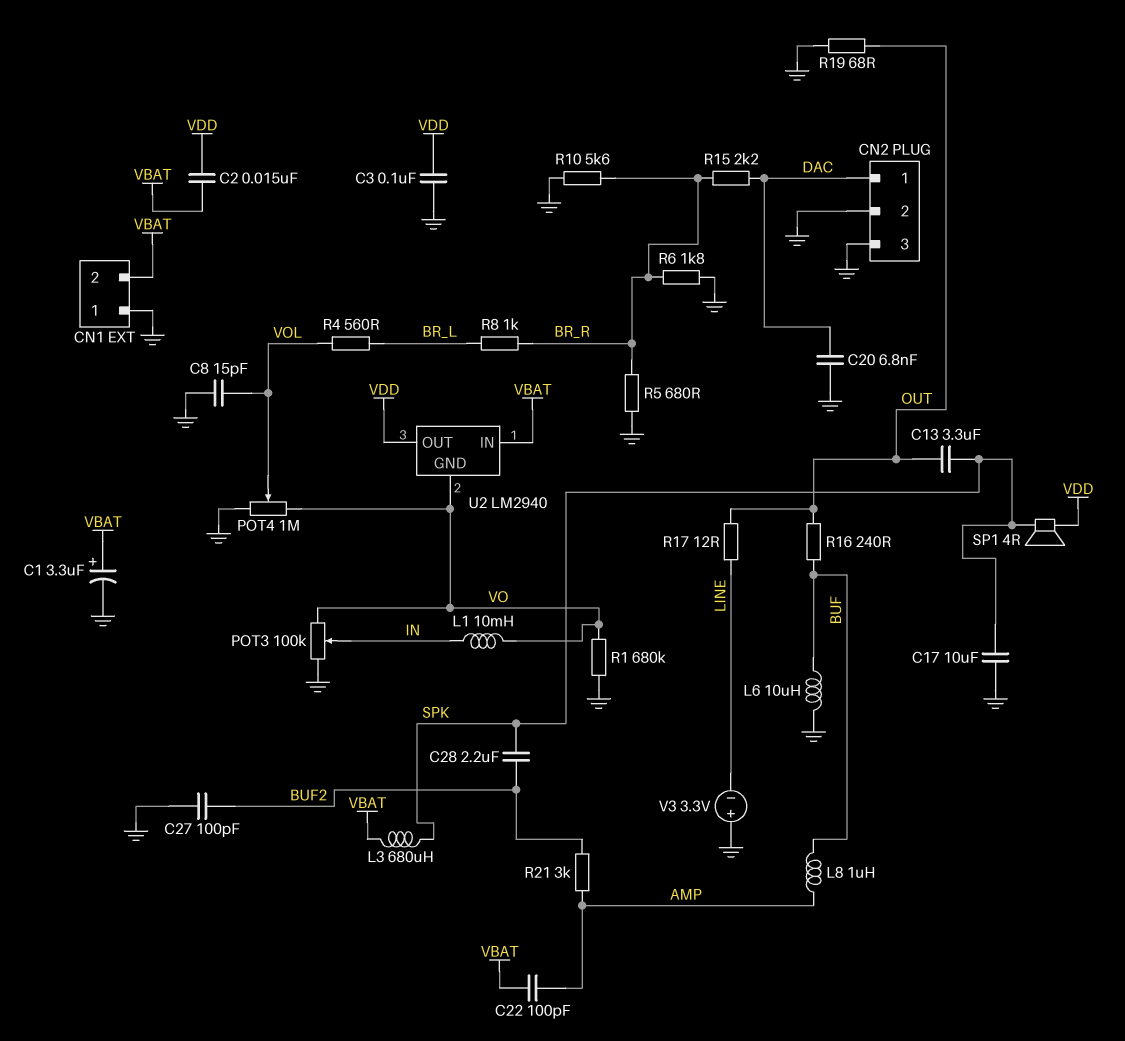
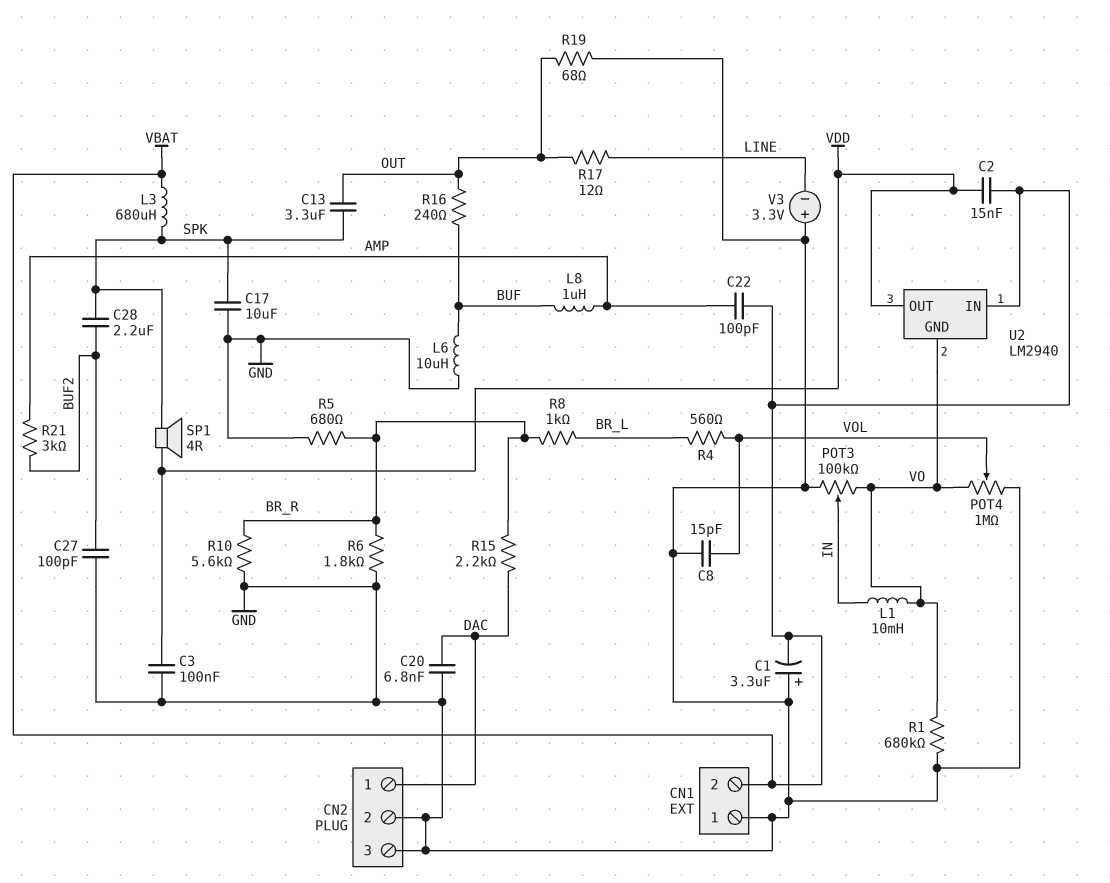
C1: 3.3uF (plus VBAT, minus GND) -> 3.3uF (plus GND, minus VBAT)

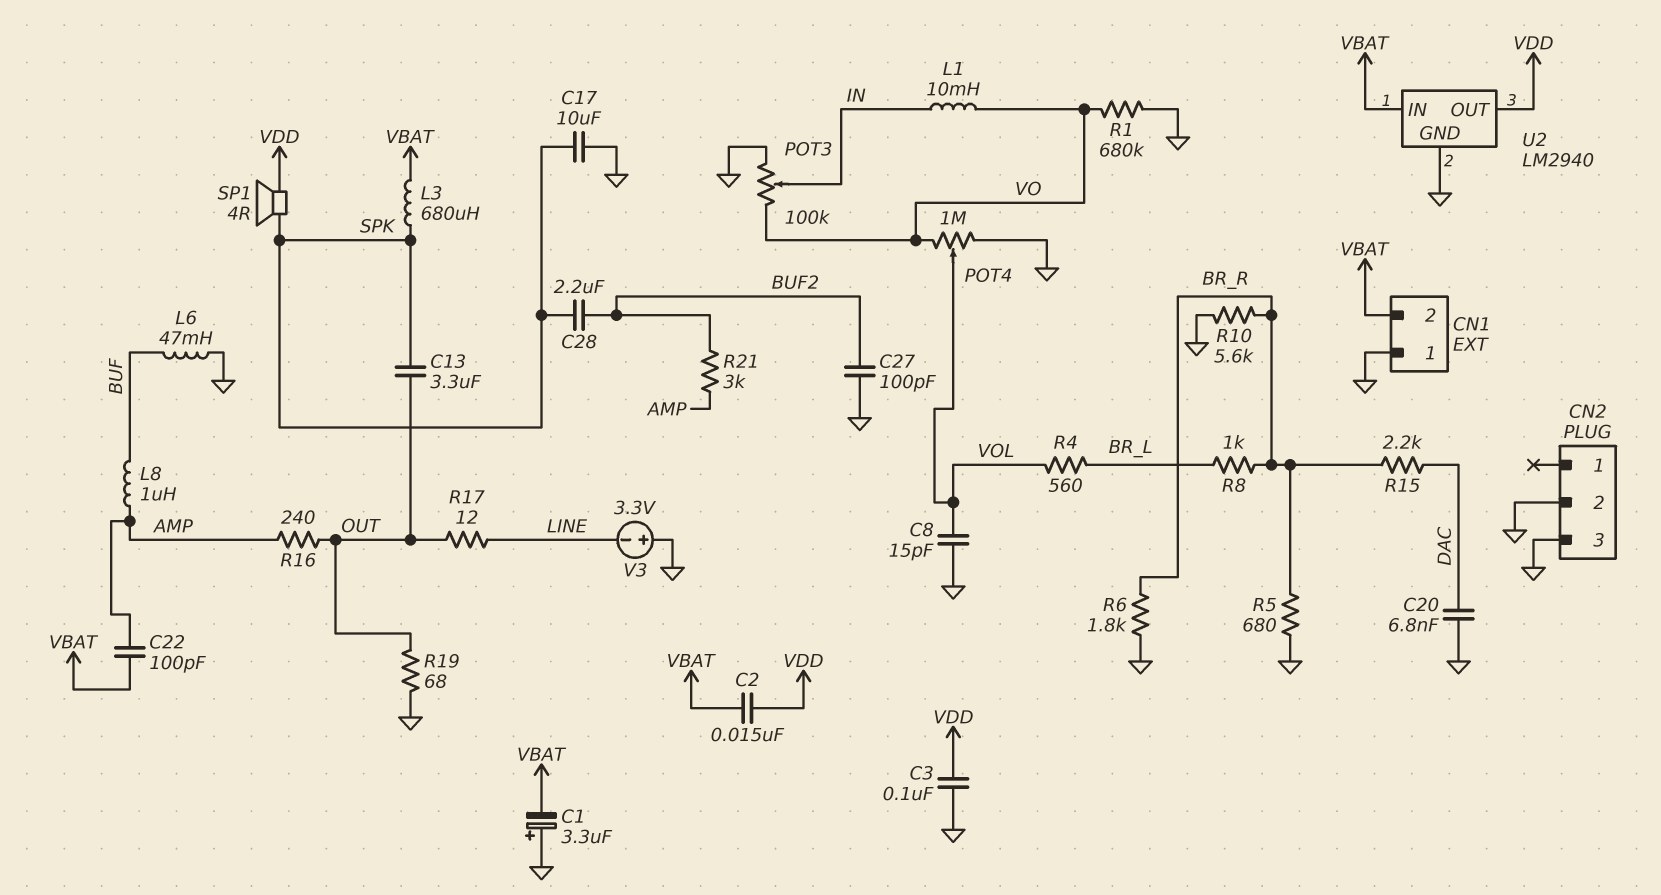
CN2 pin 1: DAC -> none
L6: 10uH (BUF, GND) -> 47mH (BUF, GND)
R16: 240 (BUF, OUT) -> 240 (AMP, OUT)
U2 pin GND: VO -> GND

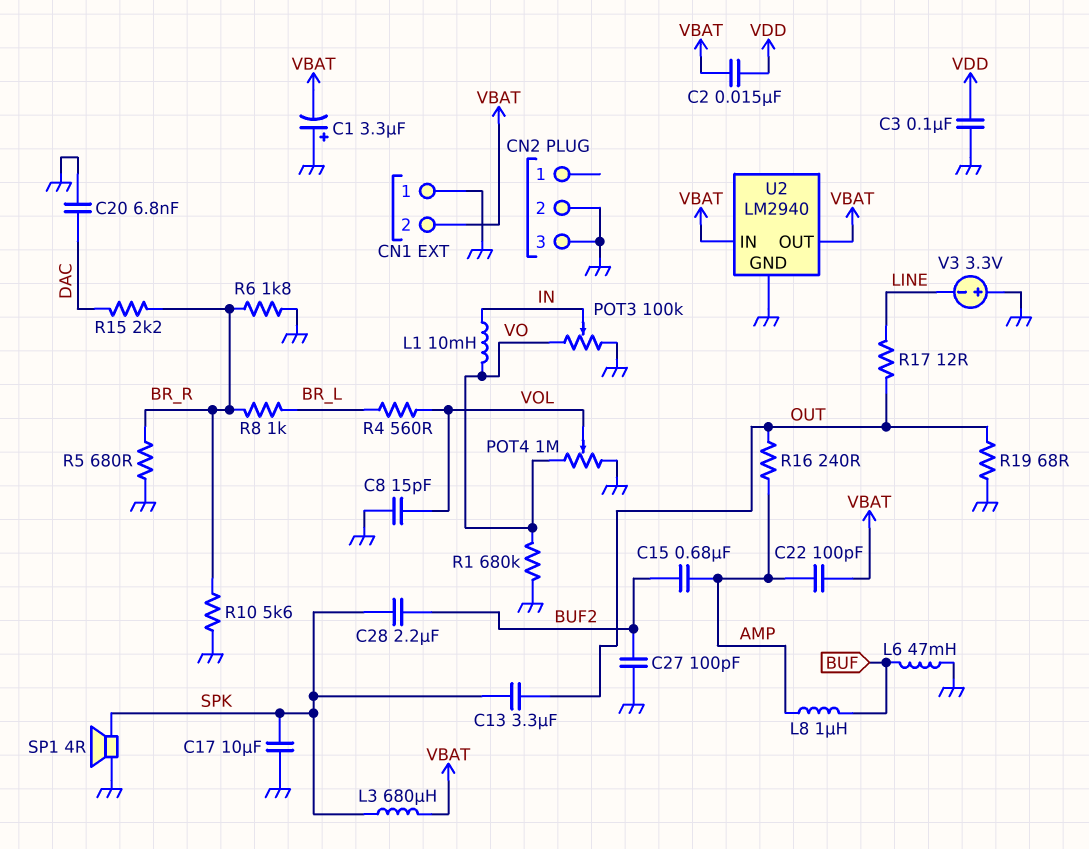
C15: none -> 680nF (AMP, BUF2)
R21: 3k (AMP, BUF2) -> none
SP1: speaker 4R (SPK, VDD) -> speaker 4R (GND, SPK)
U2 pin OUT: VDD -> VBAT

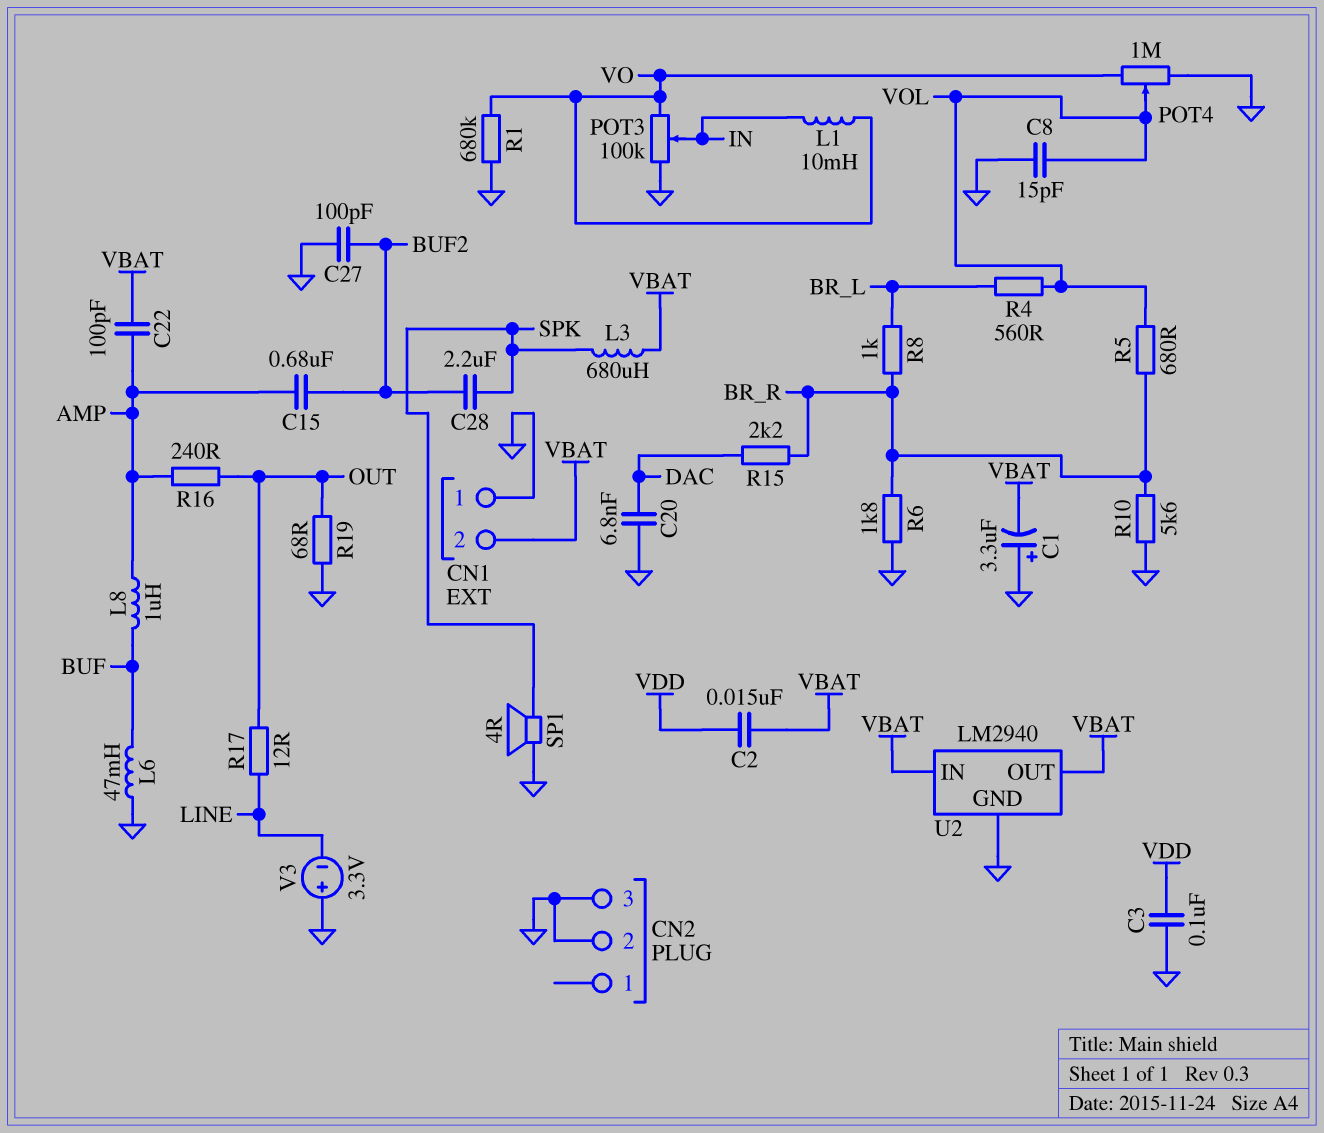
C13: 3.3uF (OUT, SPK) -> none
C17: 10uF (GND, SPK) -> none
R5: 680 (BR_R, GND) -> 680 (BR_R, VOL)

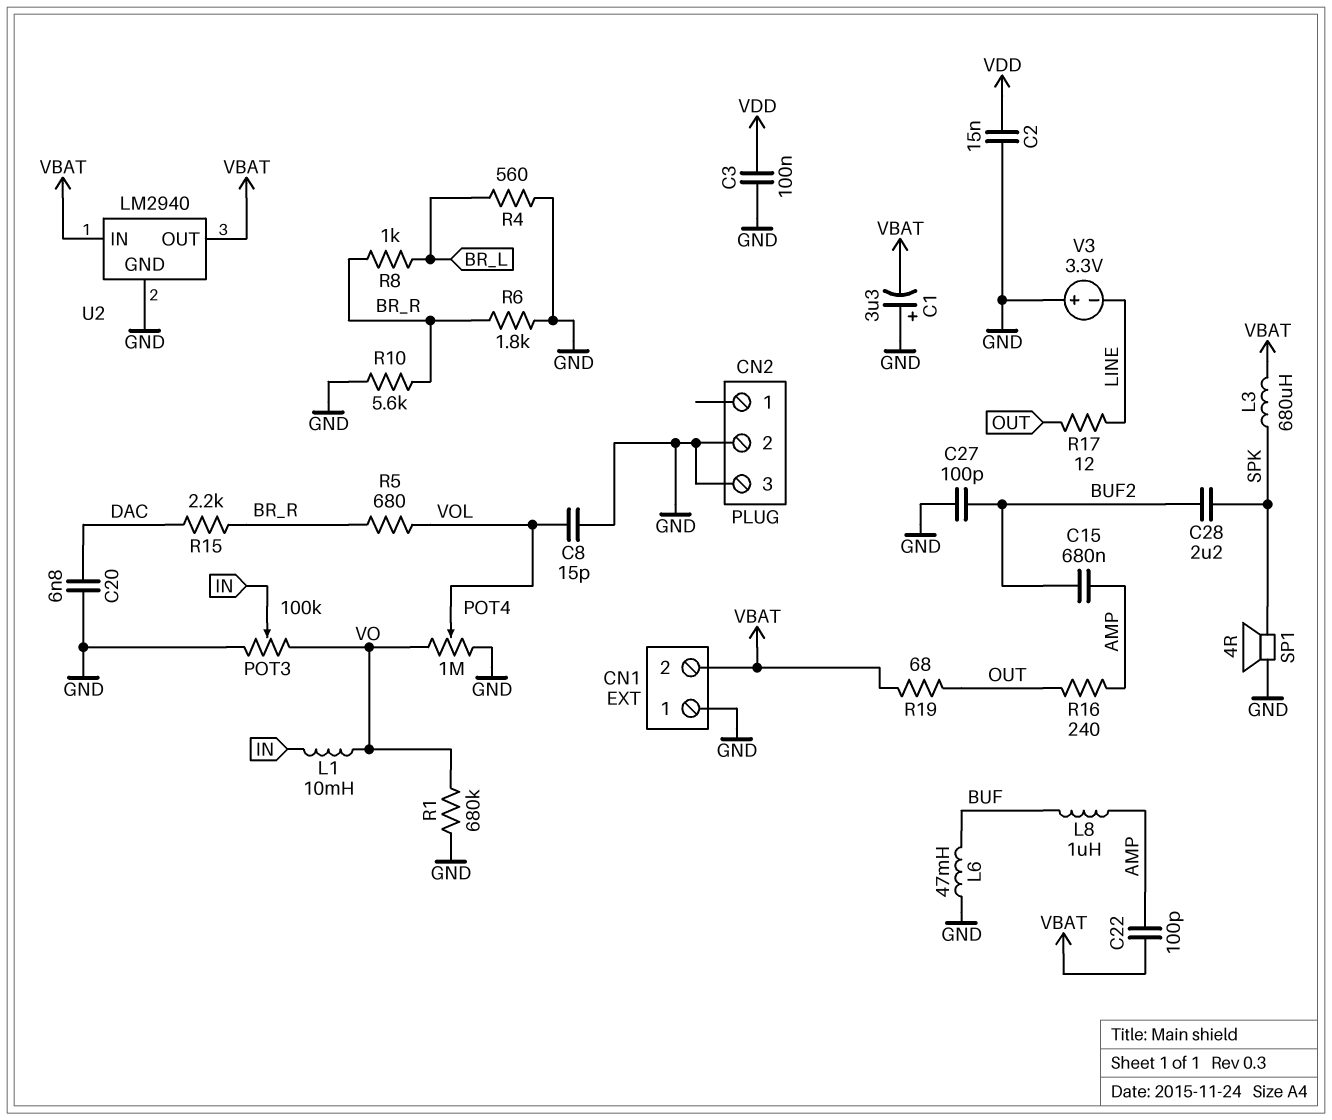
C2: 15nF (VBAT, VDD) -> 15nF (GND, VDD)
R4: 560 (BR_L, VOL) -> 560 (BR_L, GND)
R19: 68 (GND, OUT) -> 68 (OUT, VBAT)

